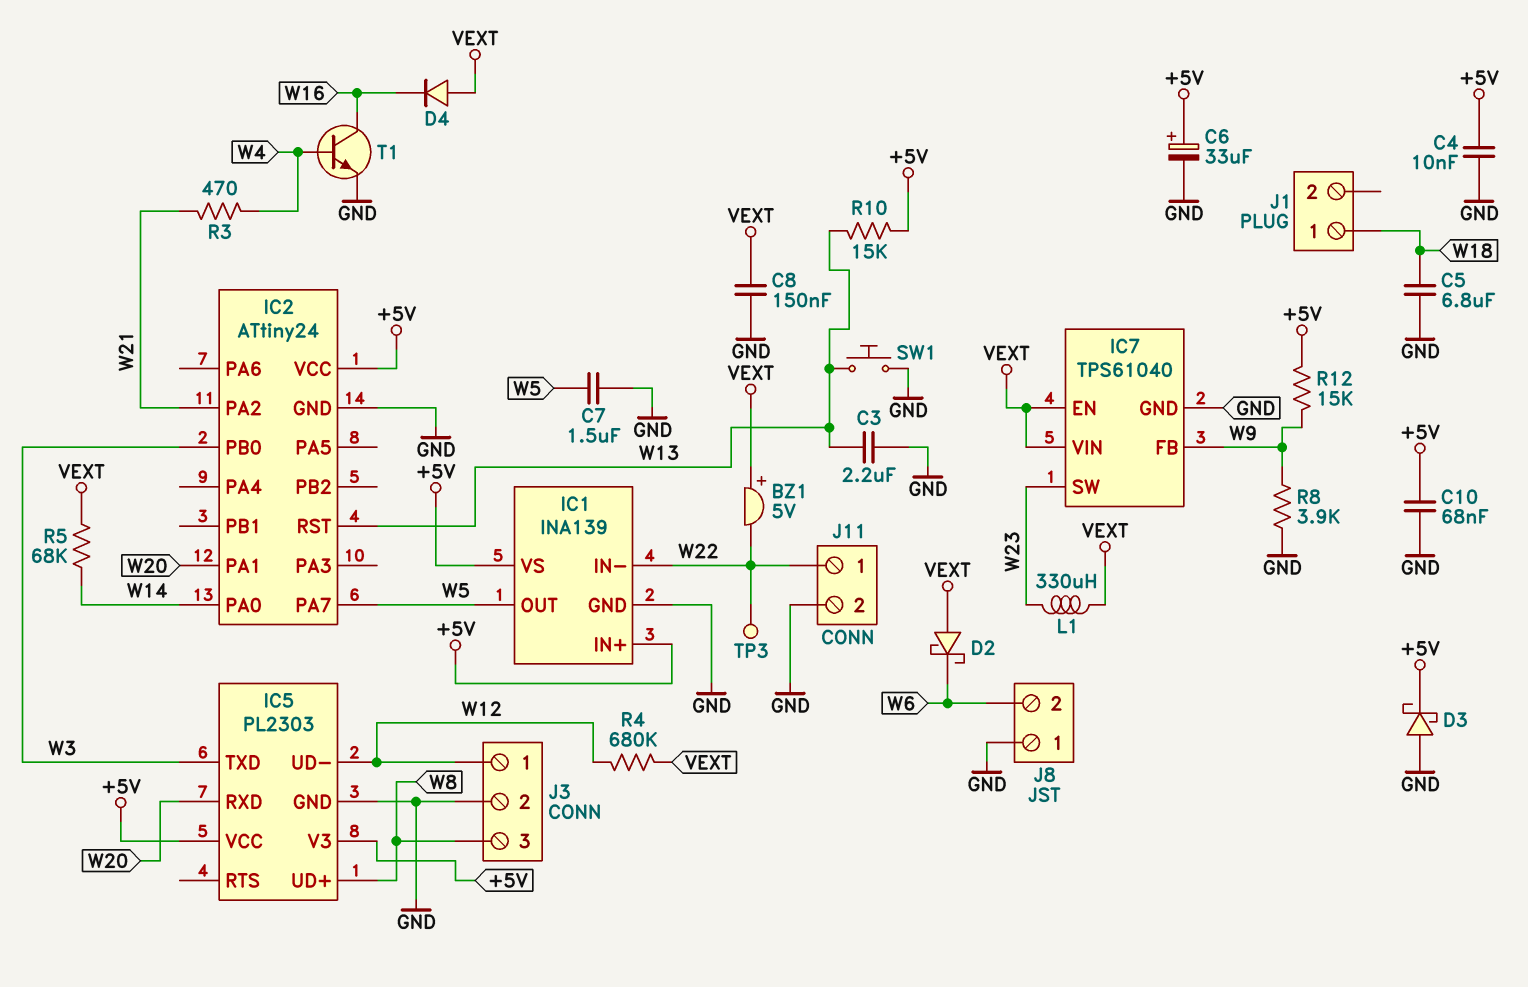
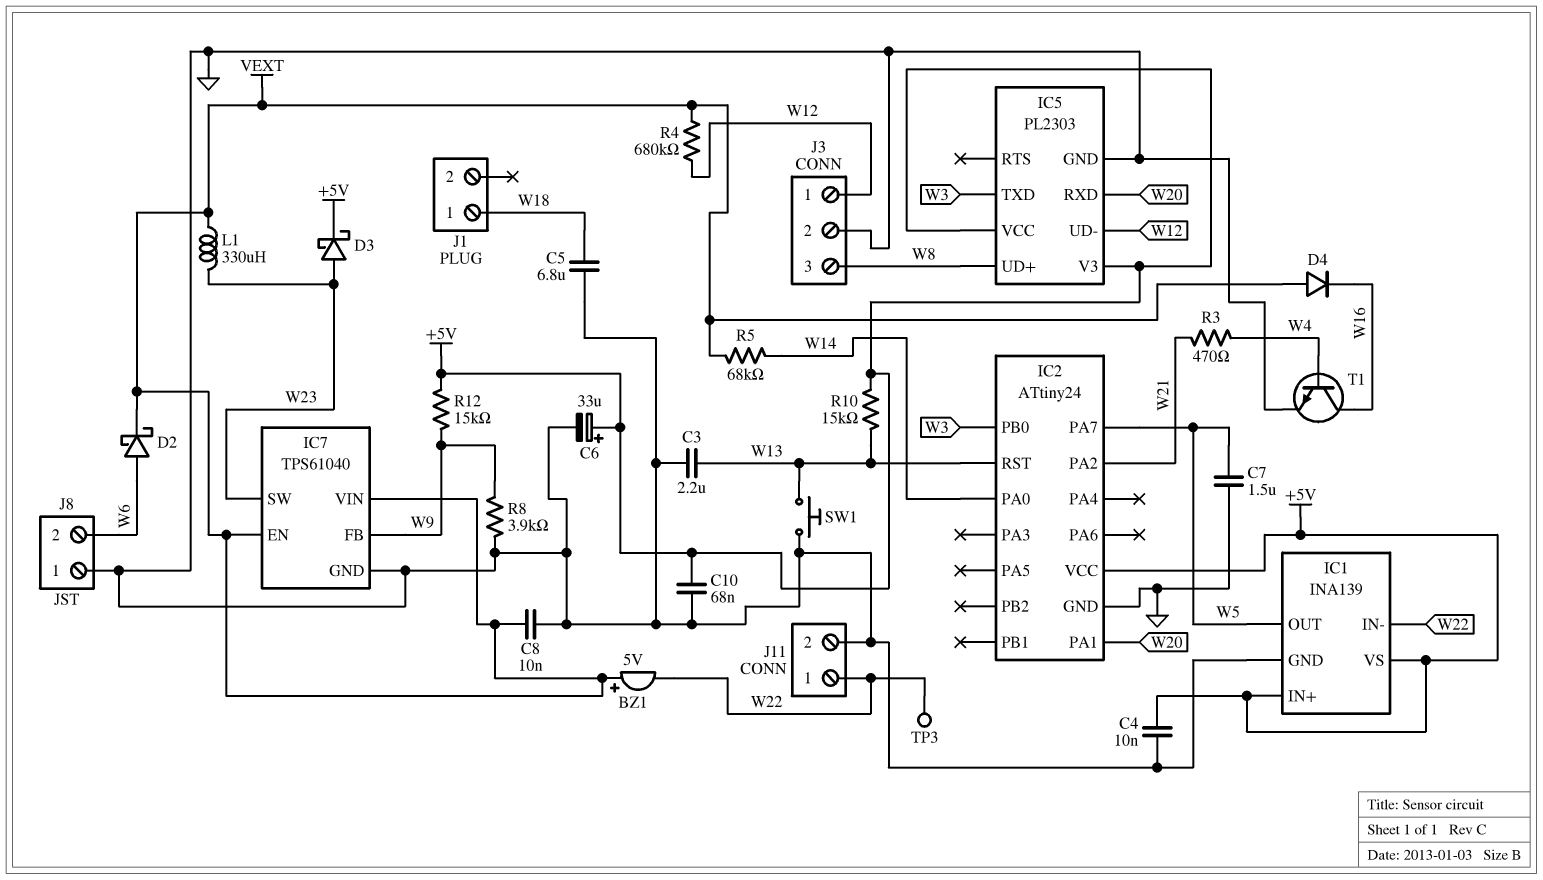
C8: 150nF (GND, VEXT) -> 10nF (GND, VEXT)
D2: schottky (A VEXT, K W6) -> schottky (A W6, K VEXT)
D3: schottky (A GND, K +5V) -> schottky (A W23, K +5V)

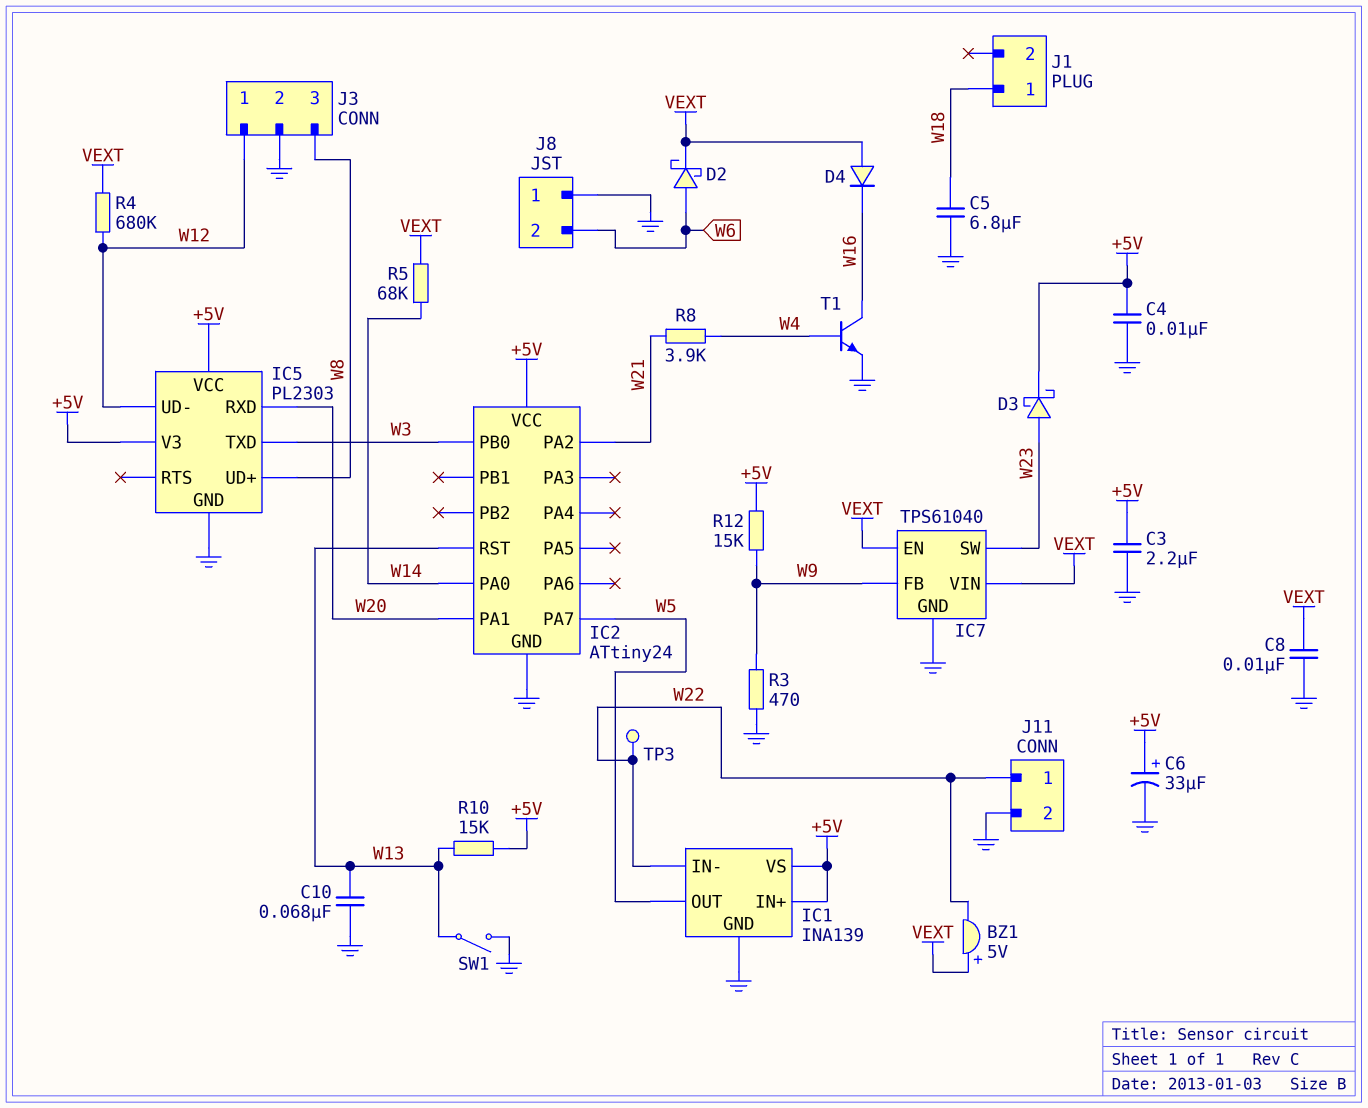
C3: 2.2uF (GND, W13) -> 2.2uF (+5V, GND)
C7: 1.5uF (GND, W5) -> none
C10: 68nF (+5V, GND) -> 68nF (GND, W13)
L1: 330uH (VEXT, W23) -> none
R3: 470 (W4, W21) -> 470 (GND, W9)
R8: 3.9k (GND, W9) -> 3.9k (W4, W21)
SW1: button (GND, W13) -> switch (GND, W13)

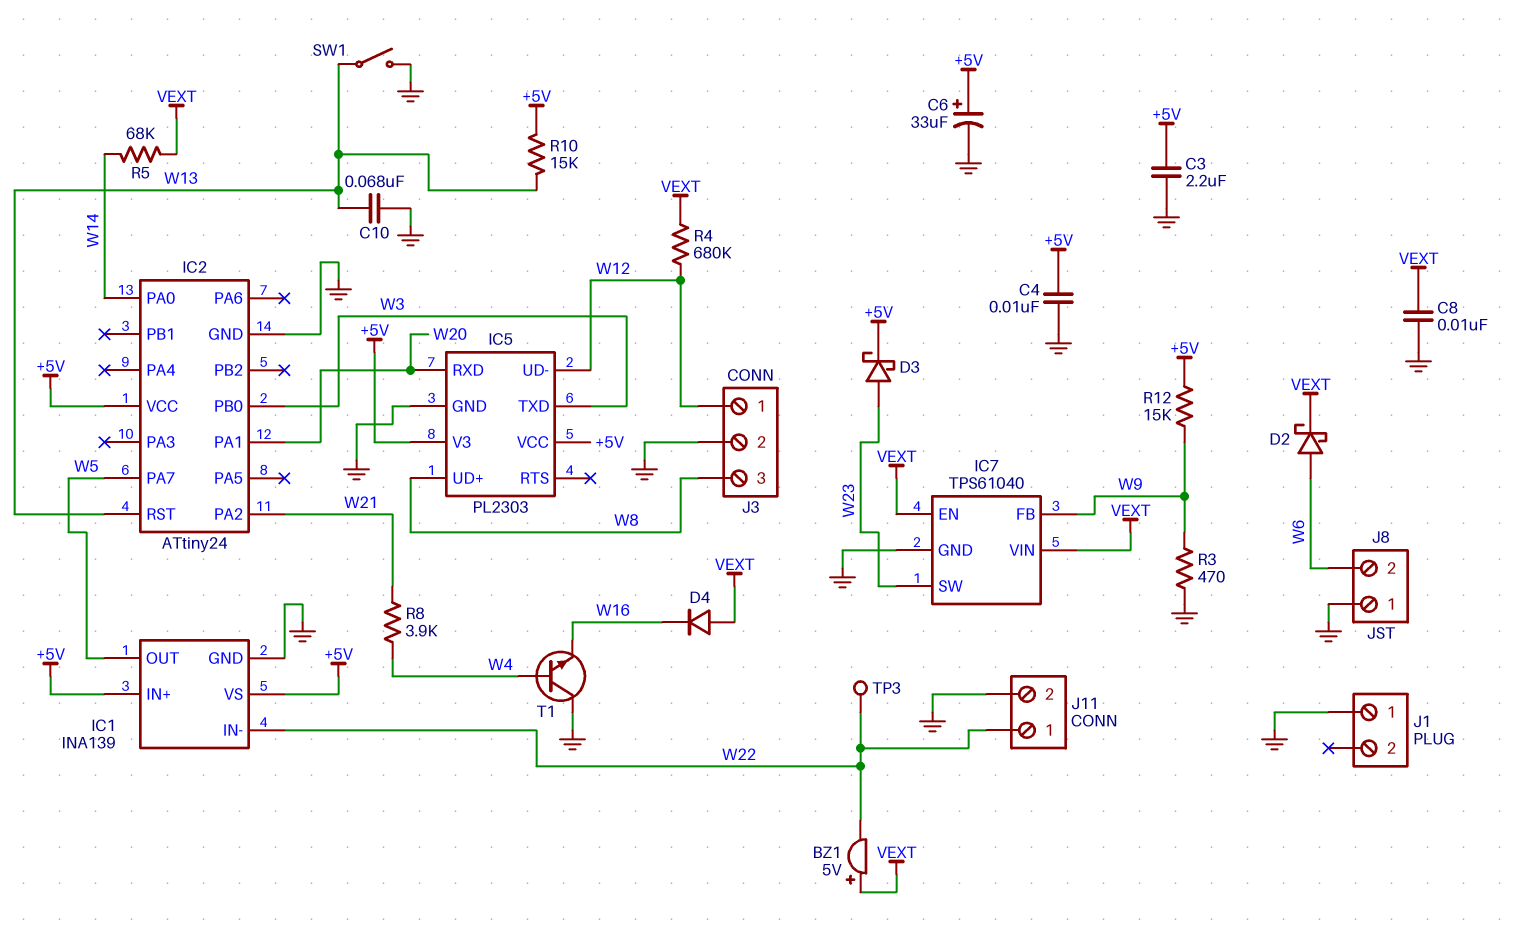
C5: 6.8uF (GND, W18) -> none
J1 pin 1: W18 -> GND
T1: NPN (B W4, C W16, E GND) -> NPN (B W4, C GND, E W16)

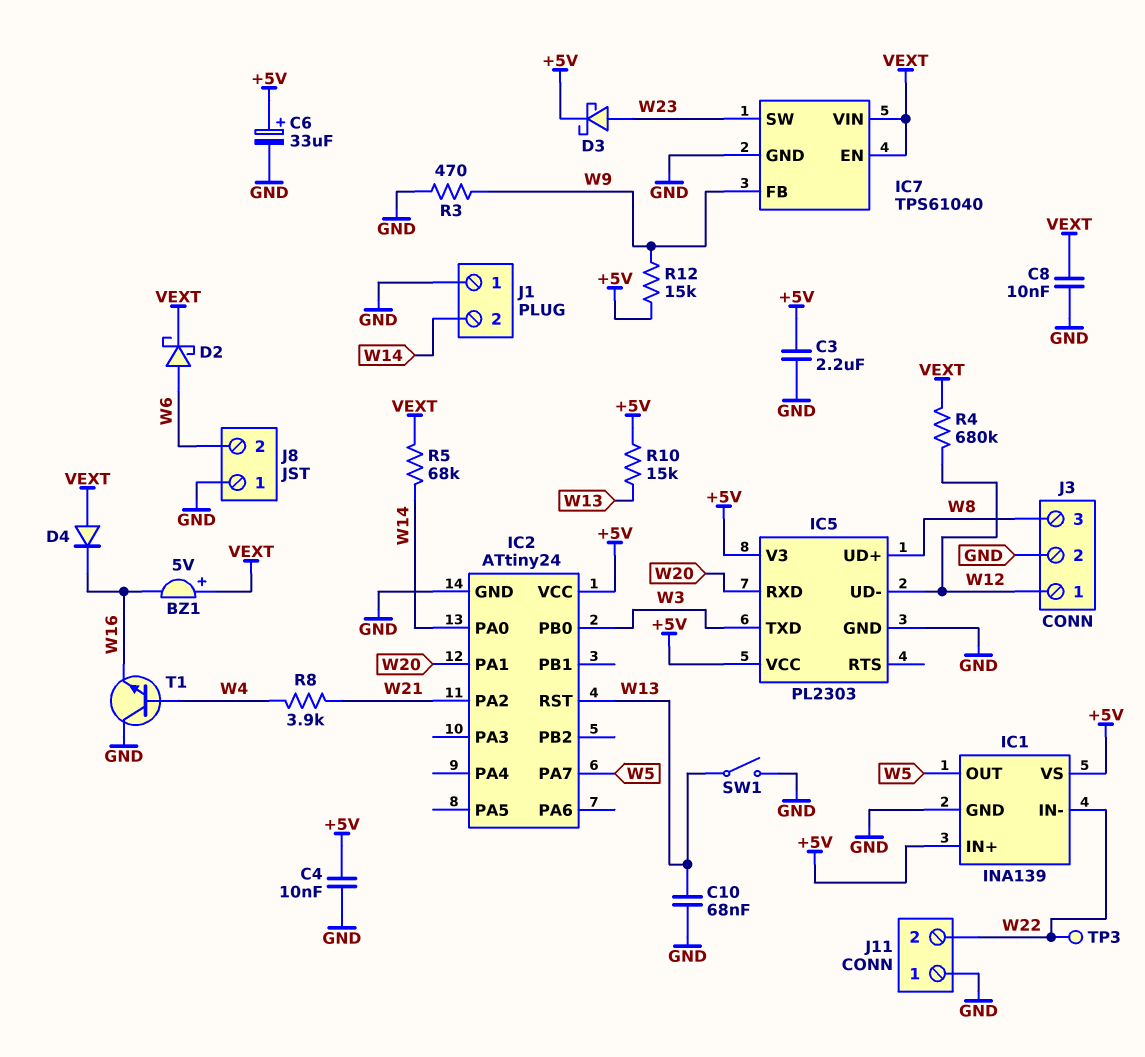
BZ1: buzzer 5V (plus VEXT, minus W22) -> buzzer 5V (plus VEXT, minus W16)
J1 pin 2: none -> W14
J11 pin 1: W22 -> GND
J11 pin 2: GND -> W22

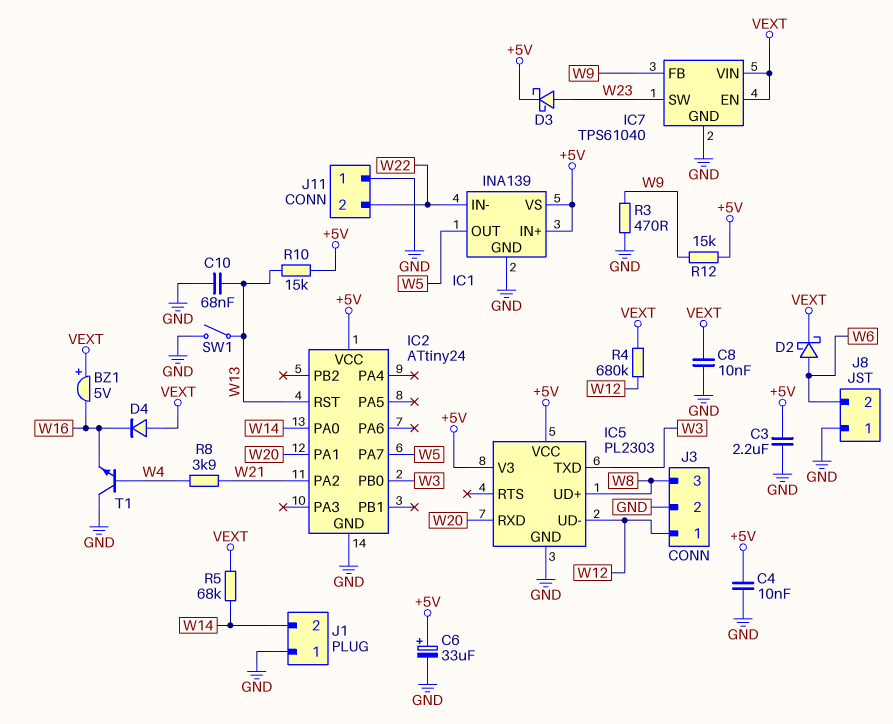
TP3: test point (W22) -> none

